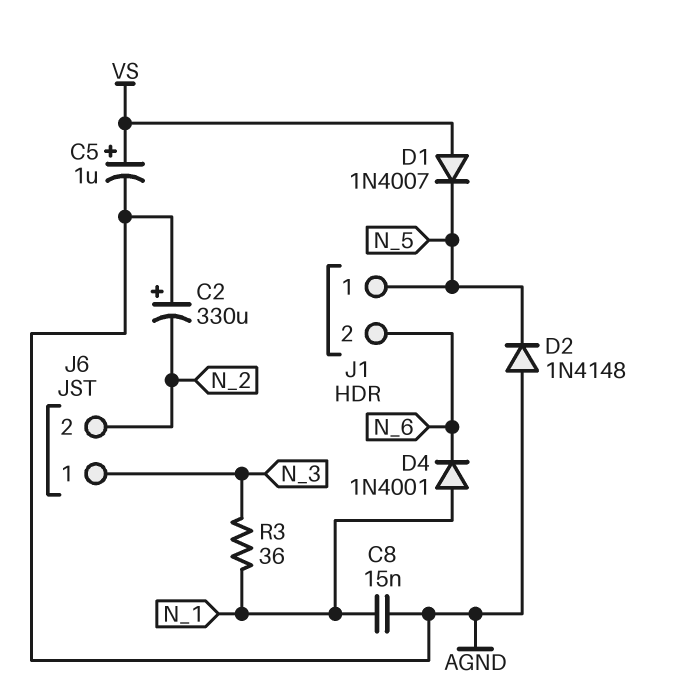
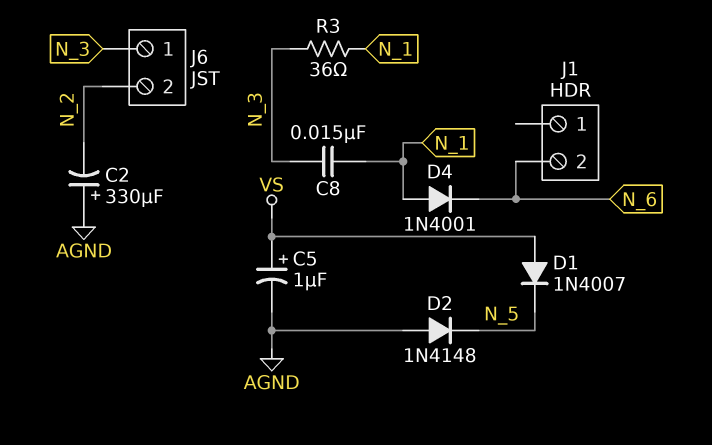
C8: 15nF (AGND, N_1) -> 15nF (N_1, N_3)
J1 pin 1: N_5 -> none

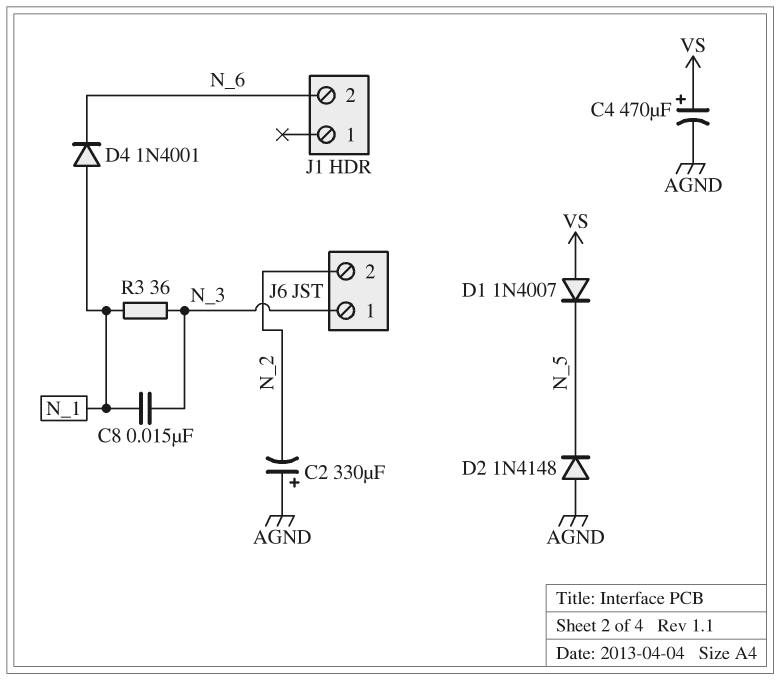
C4: none -> 470uF (plus VS, minus AGND)
C5: 1uF (plus VS, minus AGND) -> none

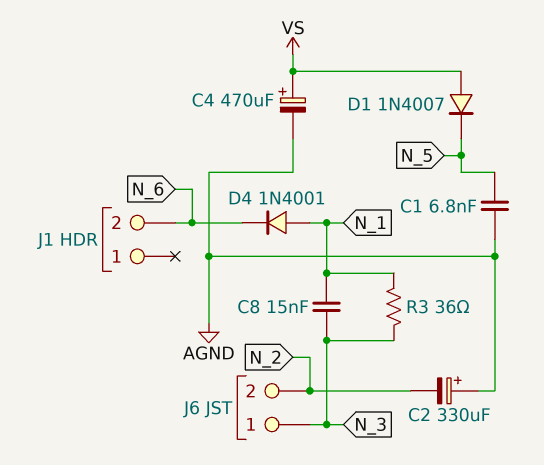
C1: none -> 6.8nF (AGND, N_5)
D2: diode 1N4148 (A AGND, K N_5) -> none

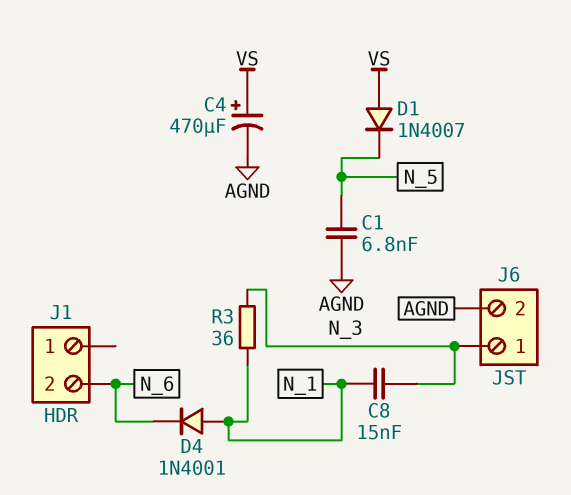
C2: 330uF (plus AGND, minus N_2) -> none
J6 pin 2: N_2 -> AGND

